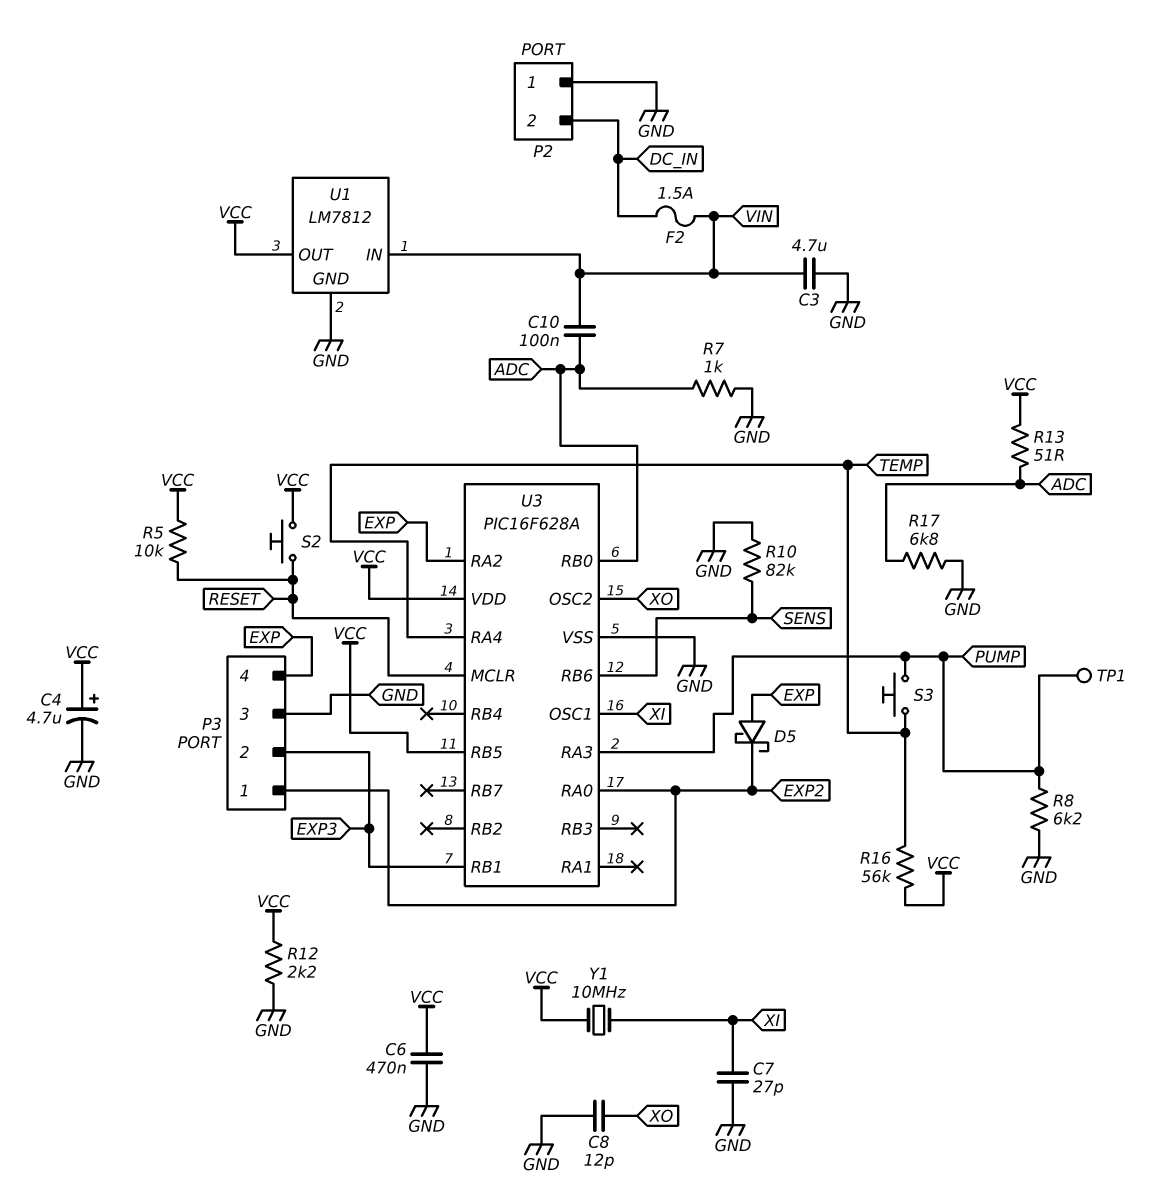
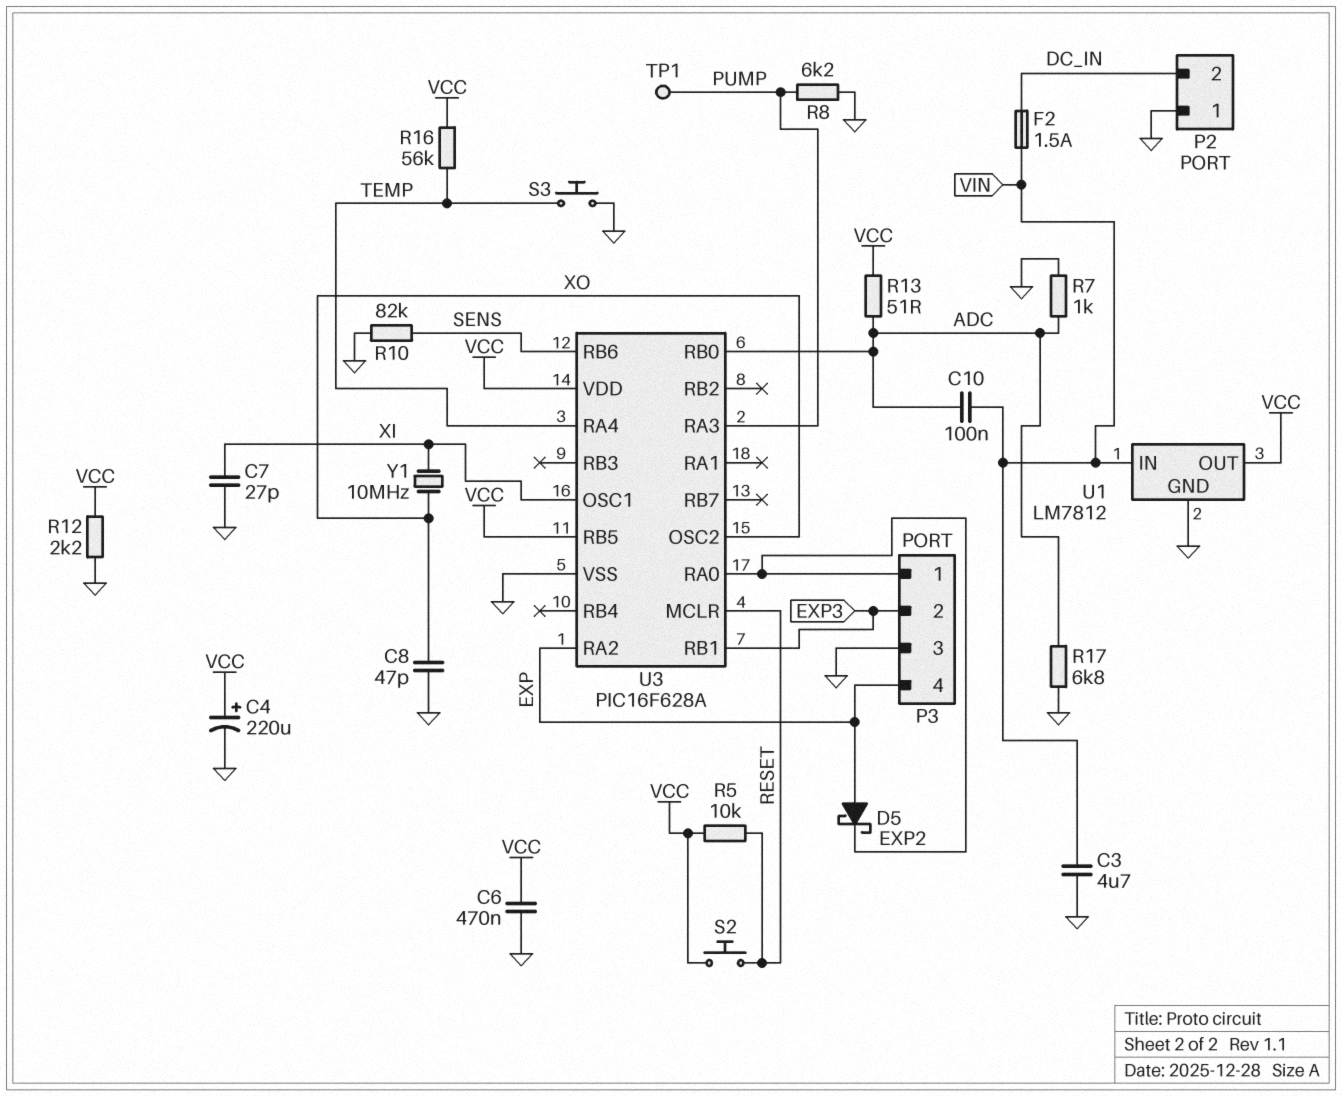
C4: 4.7uF (plus VCC, minus GND) -> 220uF (plus VCC, minus GND)
C8: 12pF (GND, XO) -> 47pF (GND, XO)
S3: button (PUMP, TEMP) -> button (GND, TEMP)
Y1: 10MHz (VCC, XI) -> 10MHz (XI, XO)

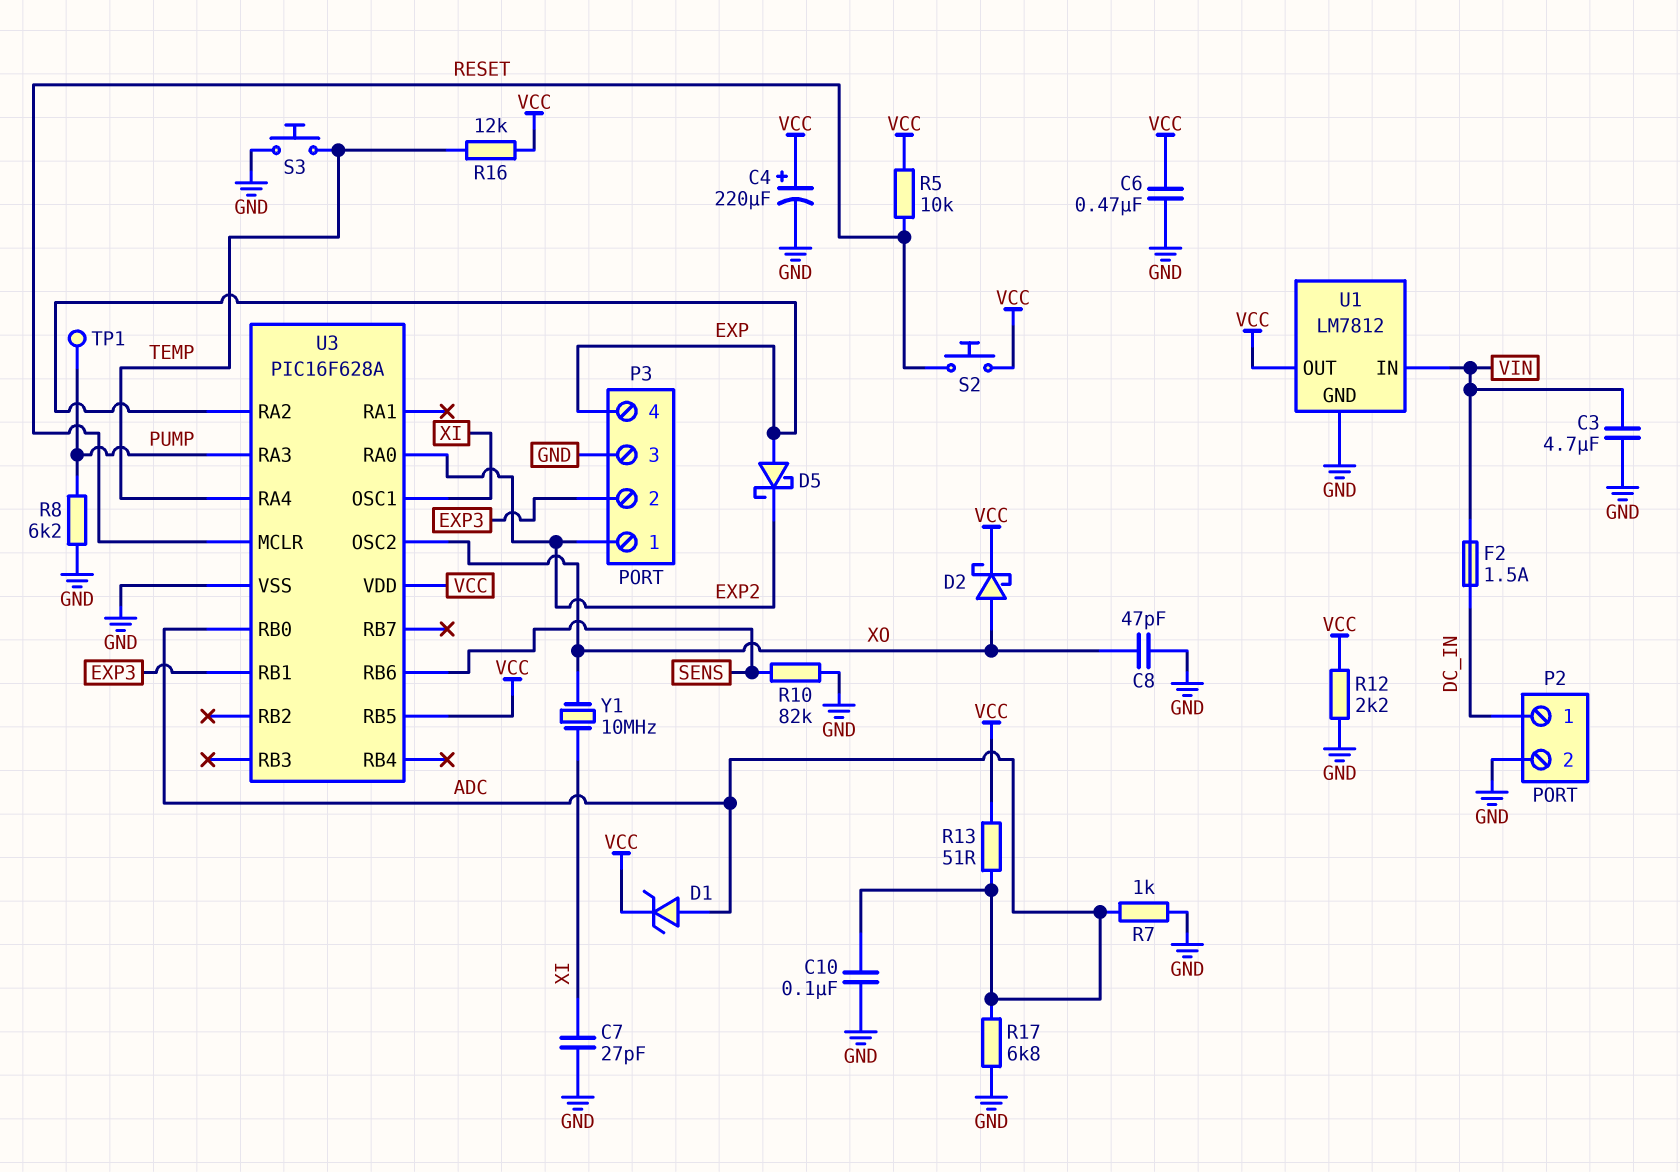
C10: 100nF (ADC, VIN) -> 100nF (ADC, GND)
D1: none -> zener (A ADC, K VCC)
D2: none -> schottky (A XO, K VCC)
P2 pin 1: GND -> DC_IN
P2 pin 2: DC_IN -> GND
R16: 56k (TEMP, VCC) -> 12k (TEMP, VCC)

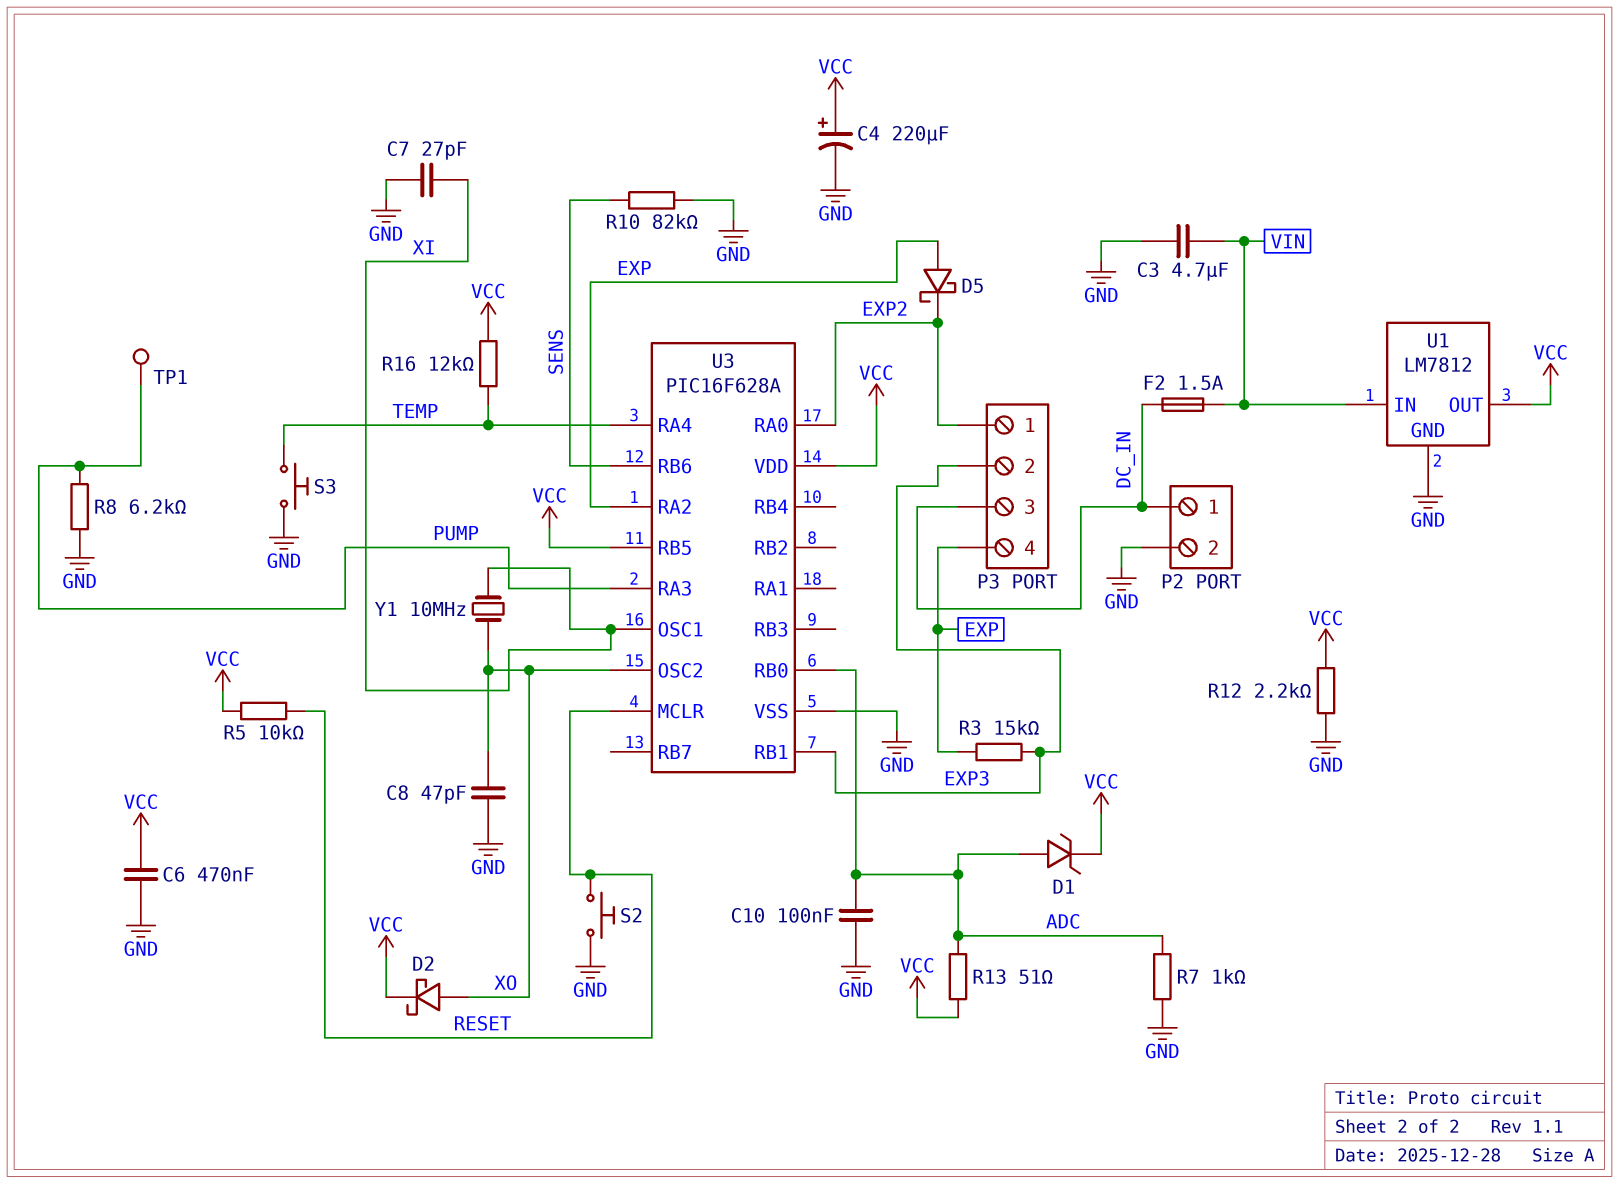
P3 pin 3: GND -> DC_IN
R3: none -> 15k (EXP, EXP3)
R17: 6.8k (ADC, GND) -> none
S2: button (RESET, VCC) -> button (GND, RESET)

